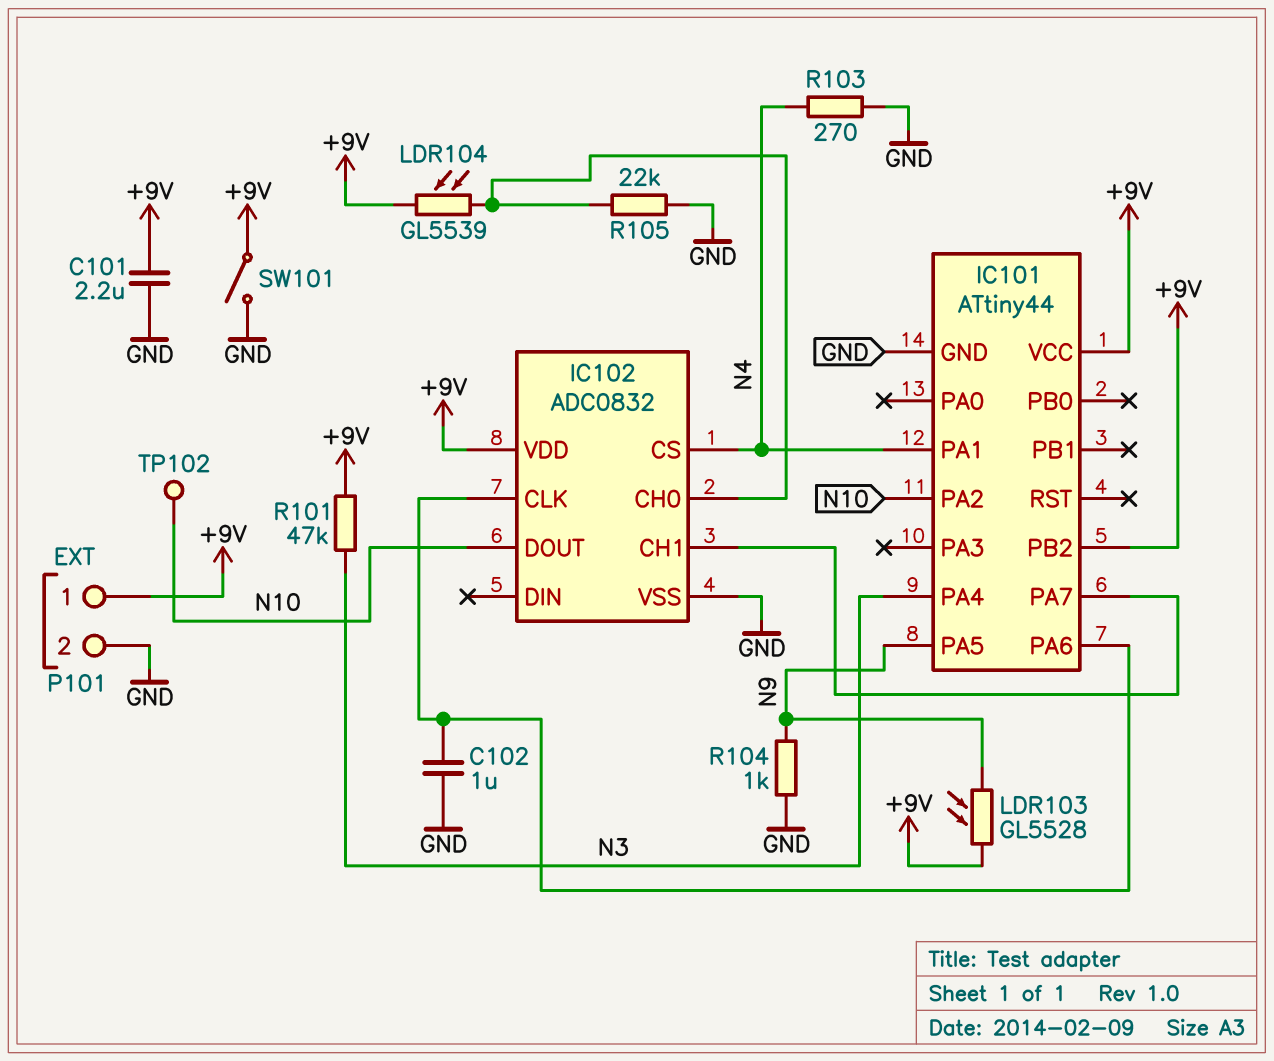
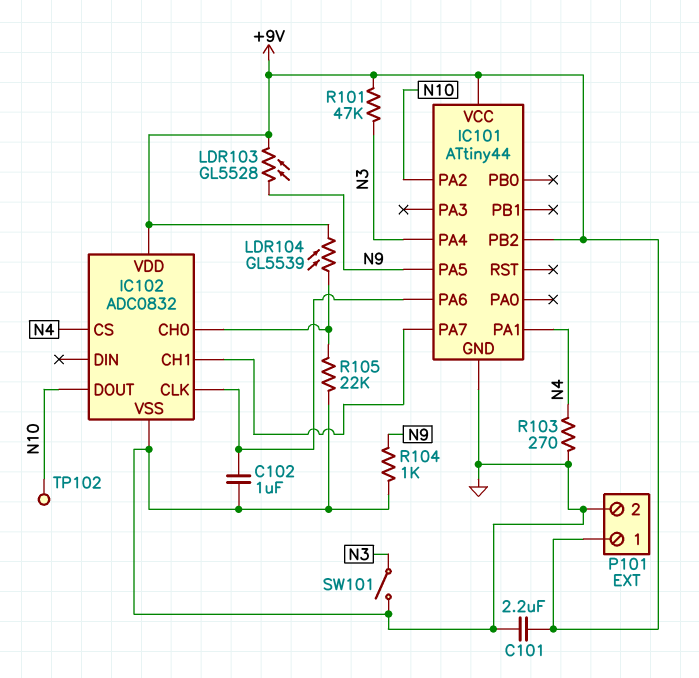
SW101: switch (+9V, GND) -> switch (GND, N3)

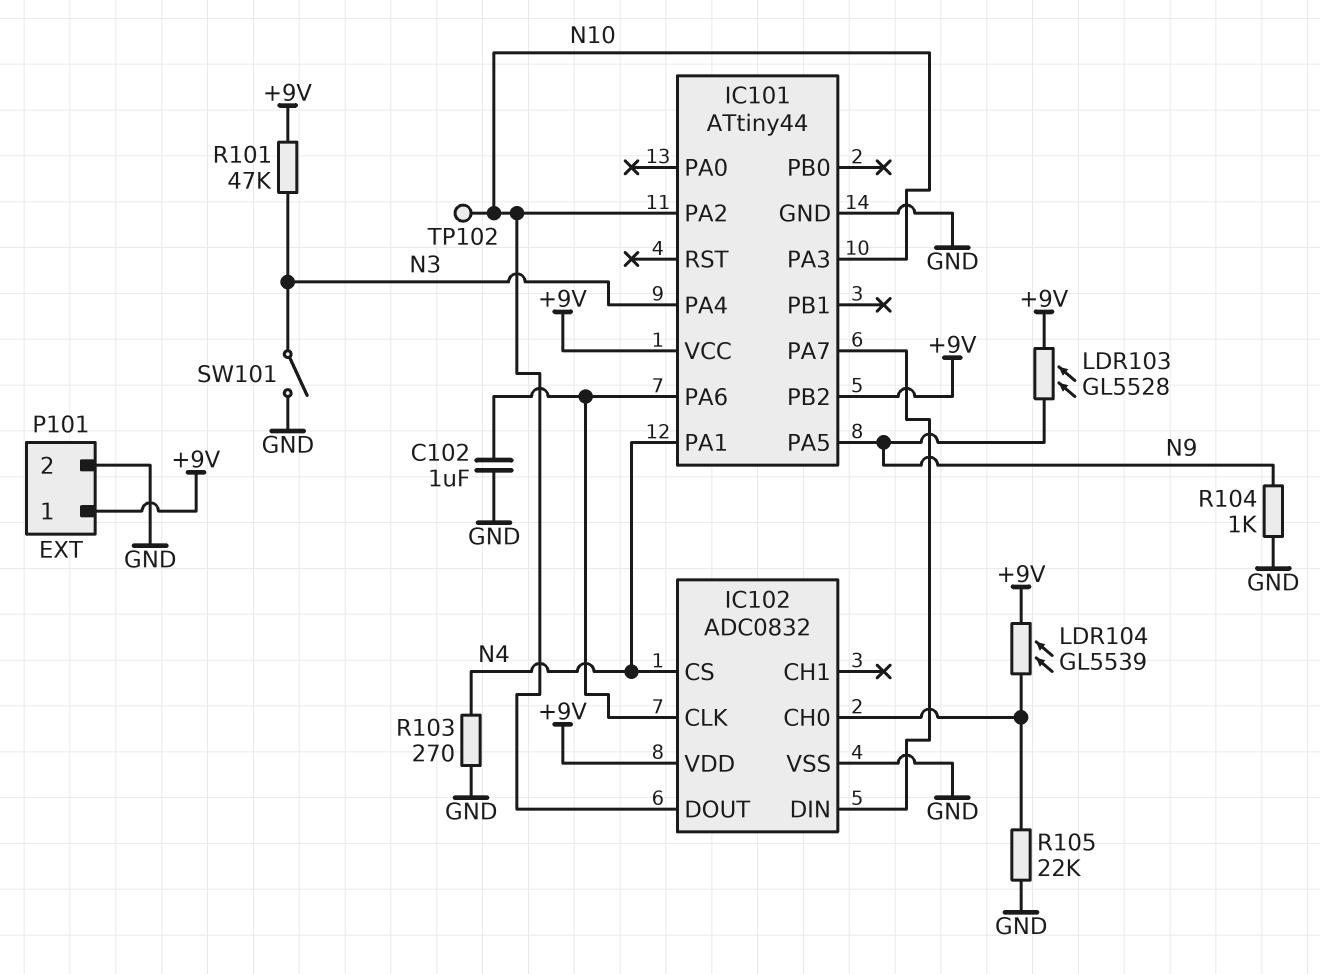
C101: 2.2uF (+9V, GND) -> none
IC101 pin PA3: none -> N10
IC102 pin CH1: IC101/PA7 -> none
IC102 pin DIN: none -> IC101/PA7

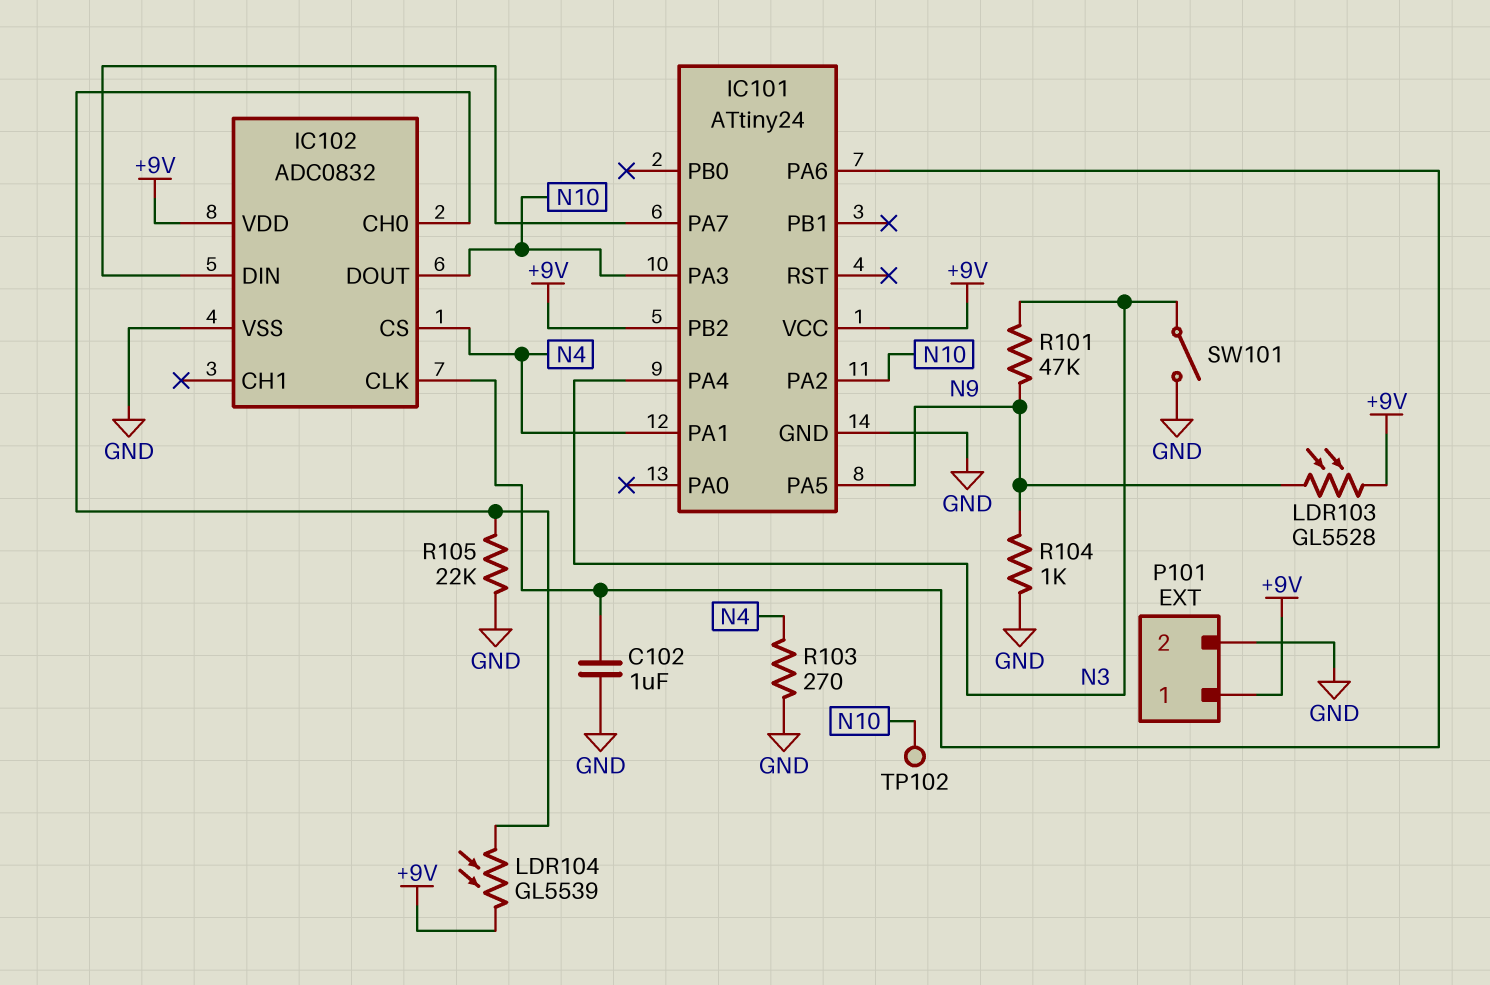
IC101: ATtiny44 -> ATtiny24
R101: 47k (+9V, N3) -> 47k (N3, N9)

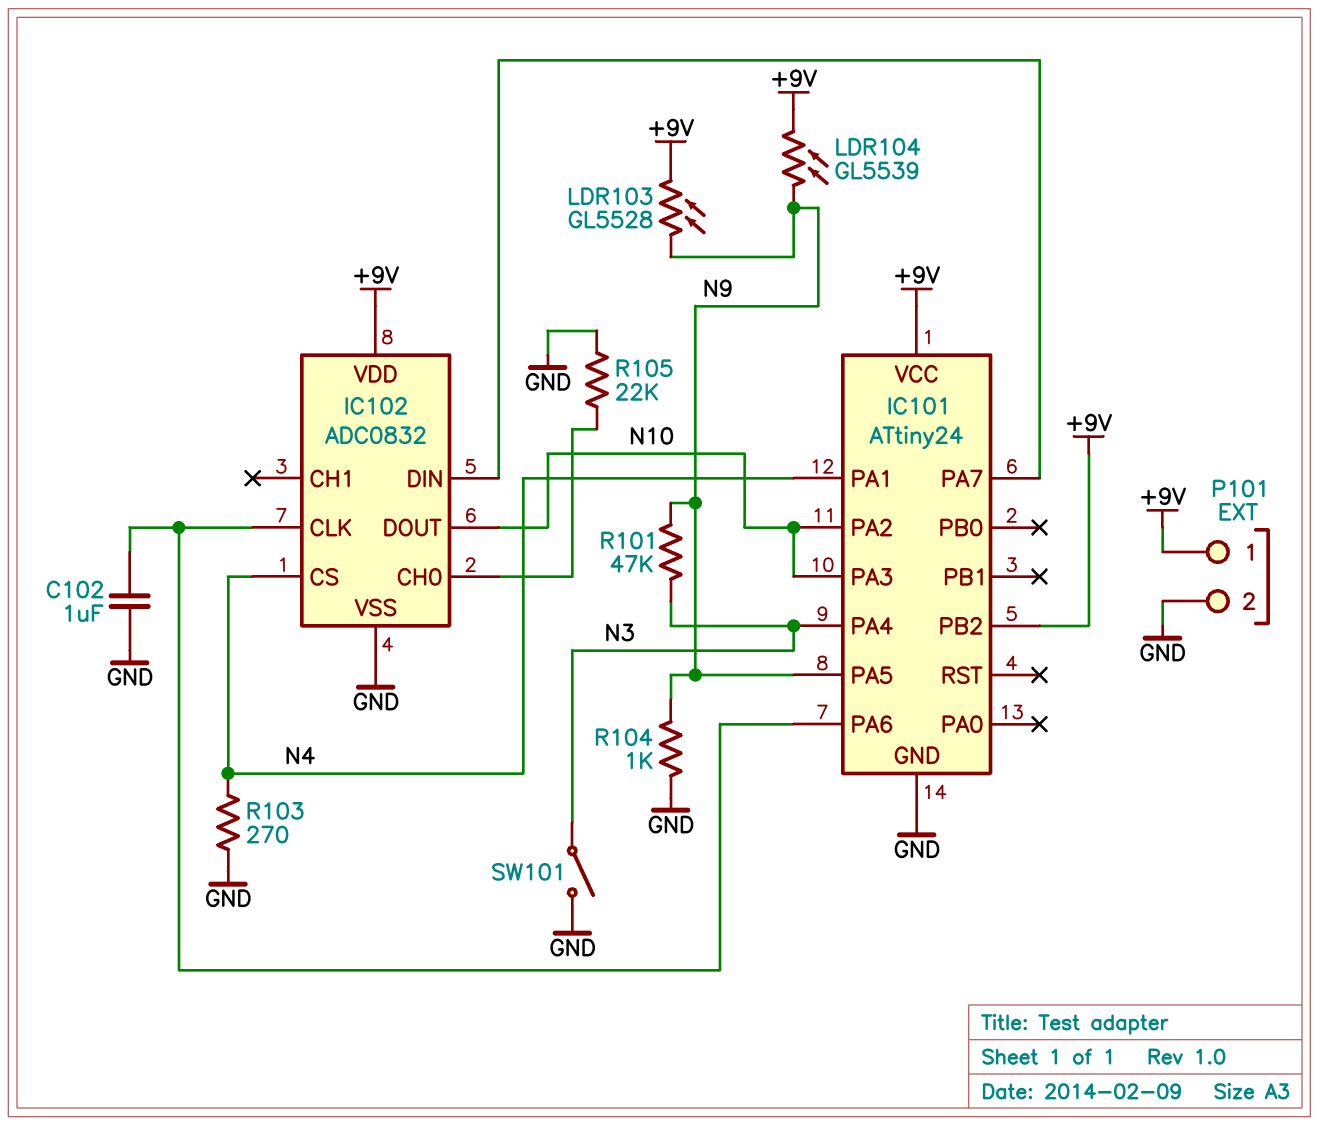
LDR104: GL5539 (+9V, IC102/CH0) -> GL5539 (+9V, N9)
TP102: test point (N10) -> none

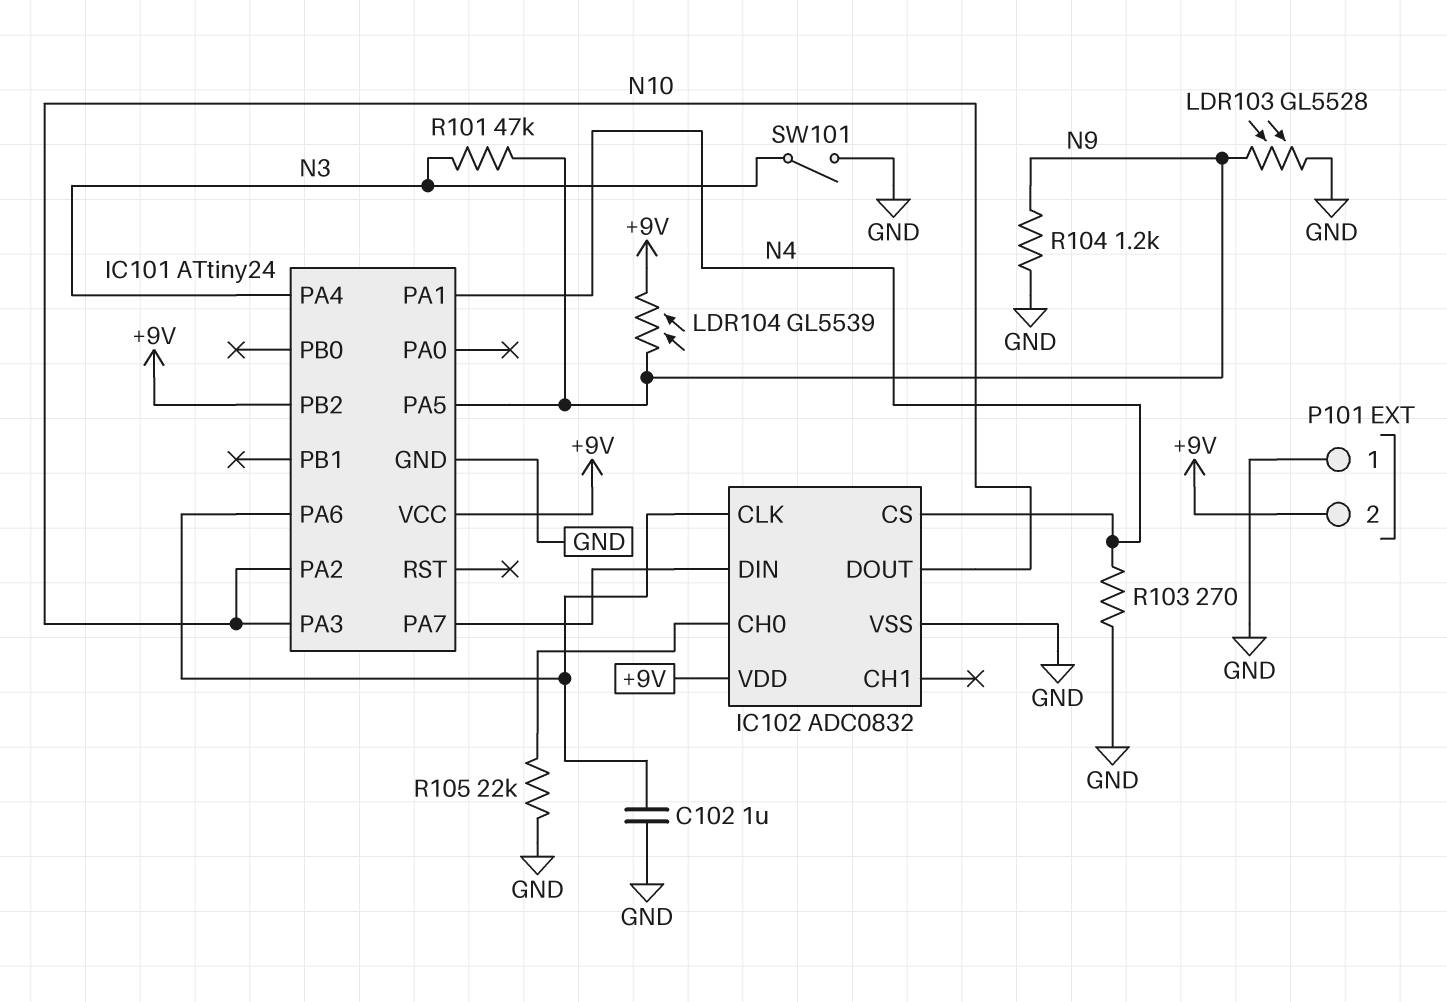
LDR103: GL5528 (+9V, N9) -> GL5528 (GND, N9)
P101 pin 1: +9V -> GND
P101 pin 2: GND -> +9V
R104: 1k (GND, N9) -> 1.2k (GND, N9)

